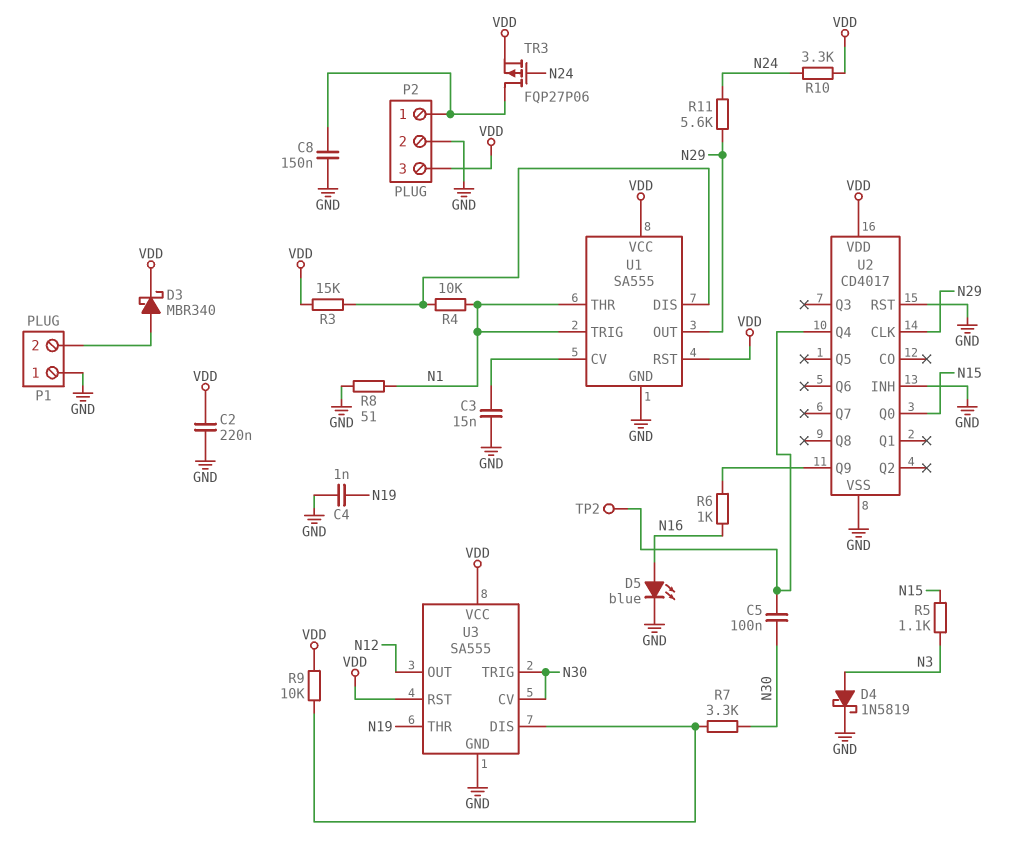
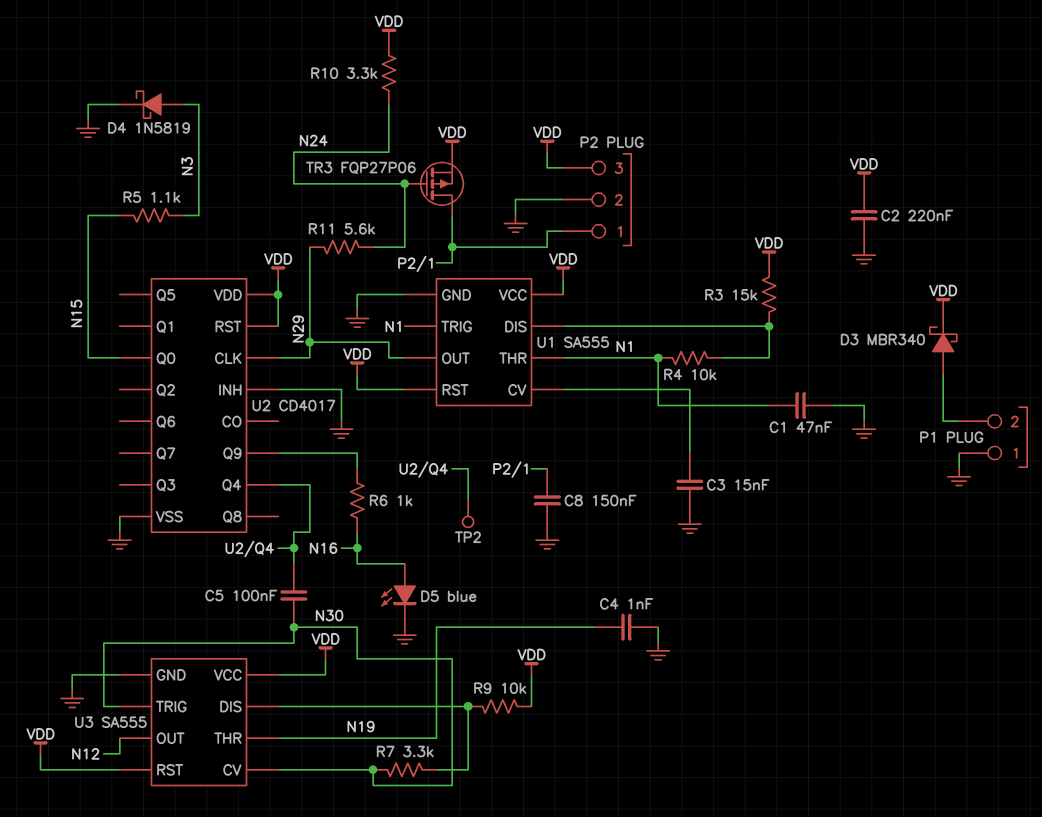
C1: none -> 47nF (GND, N1)
R8: 51 (GND, N1) -> none
U2 pin RST: GND -> VDD

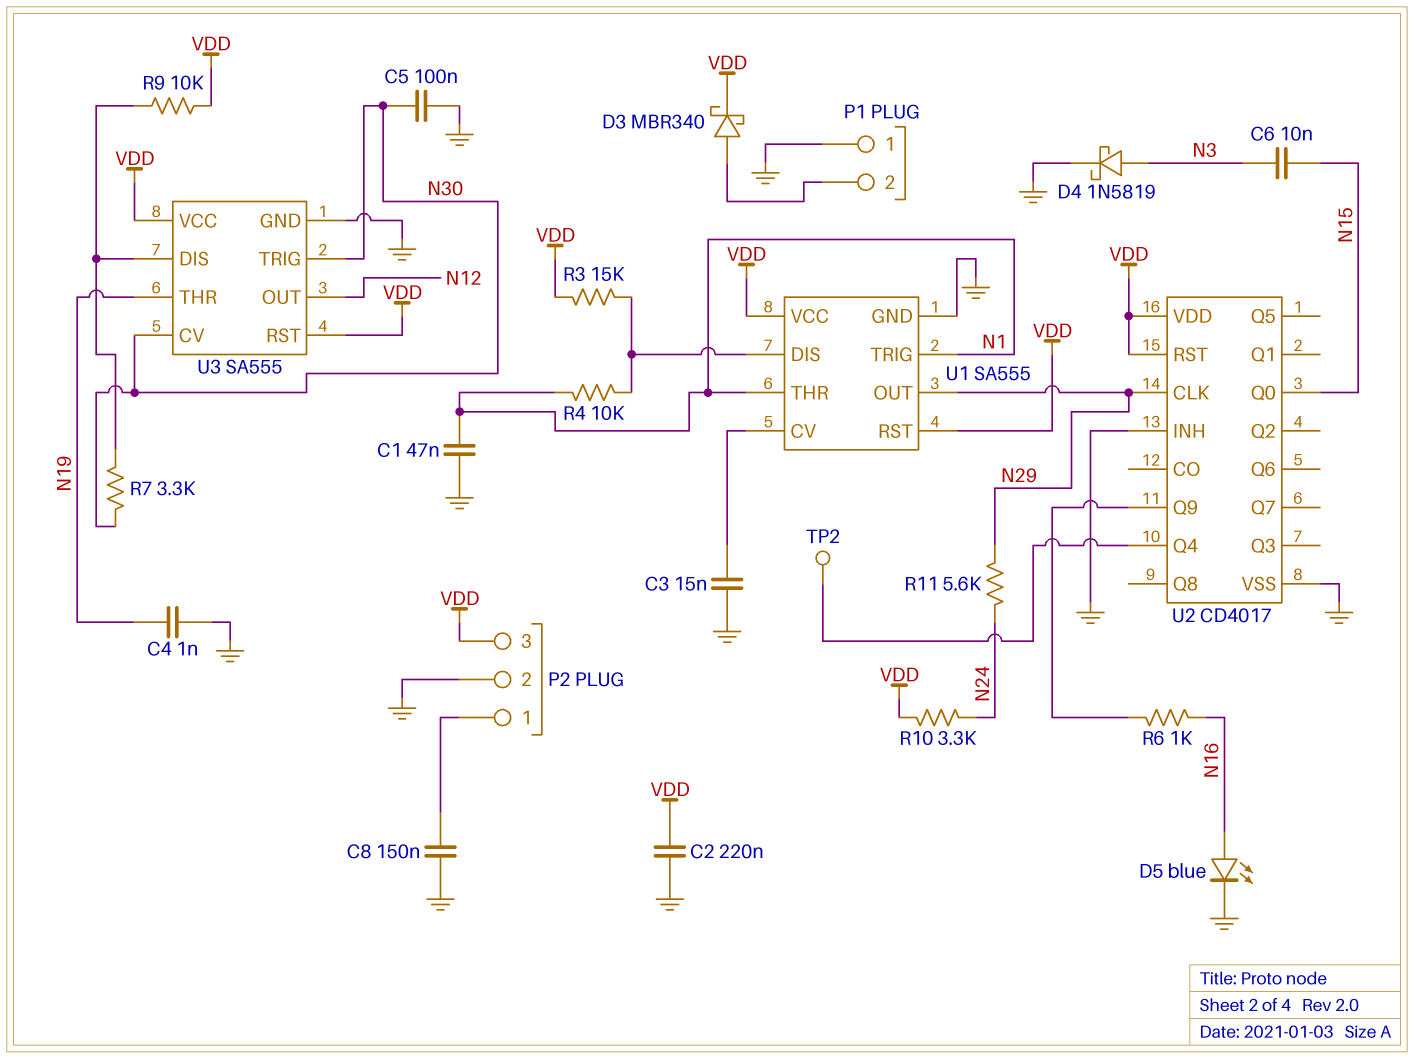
C5: 100nF (N30, U2/Q4) -> 100nF (GND, N30)
C6: none -> 10nF (N3, N15)
R5: 1.1k (N3, N15) -> none
TR3: PMOS FQP27P06 (G N24, D P2/1, S VDD) -> none

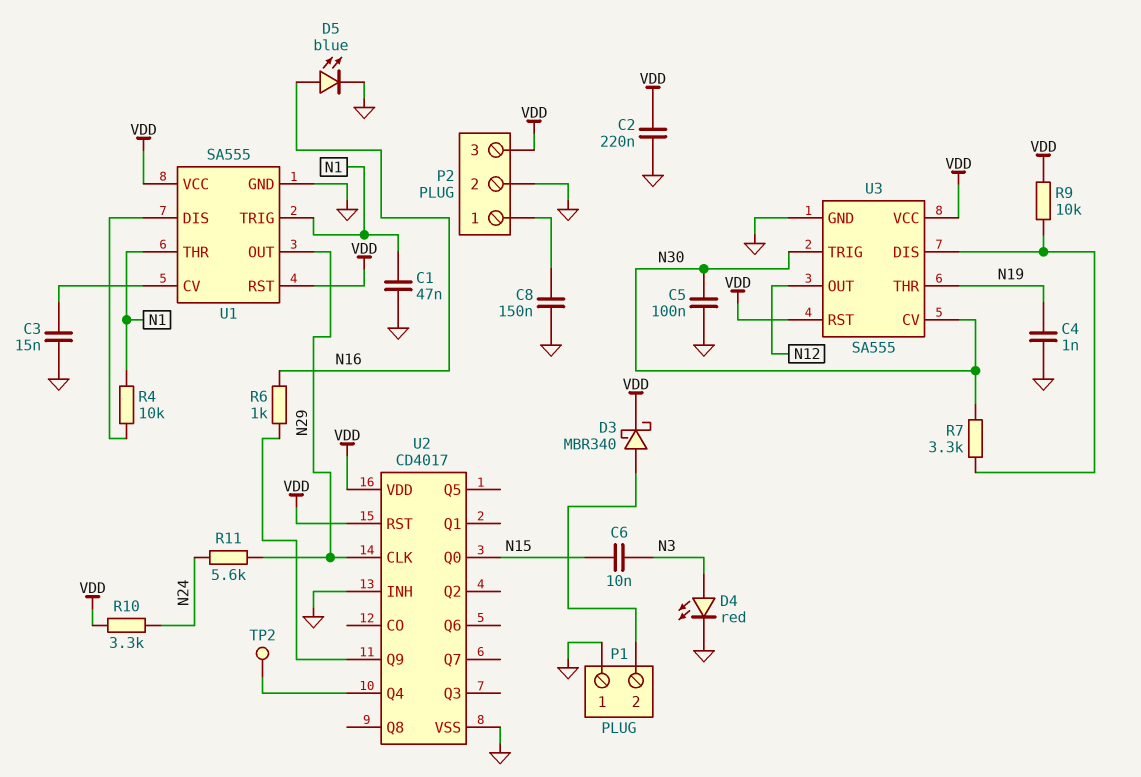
D4: schottky 1N5819 (A N3, K GND) -> LED red (A N3, K GND)
R3: 15k (U1/DIS, VDD) -> none

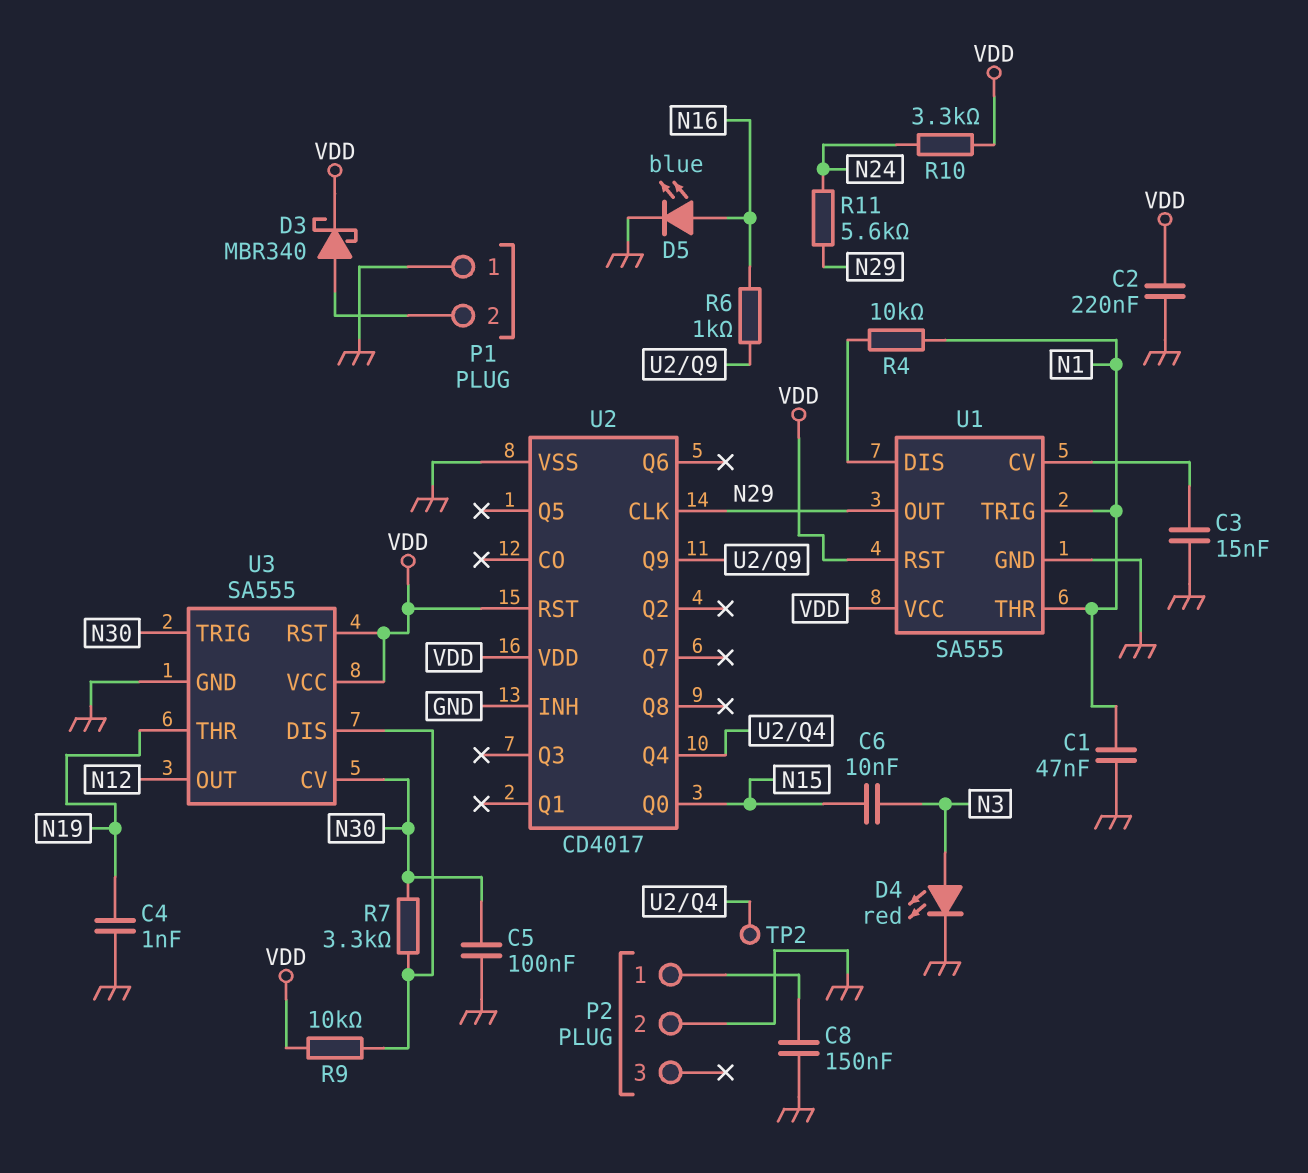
P2 pin 3: VDD -> none

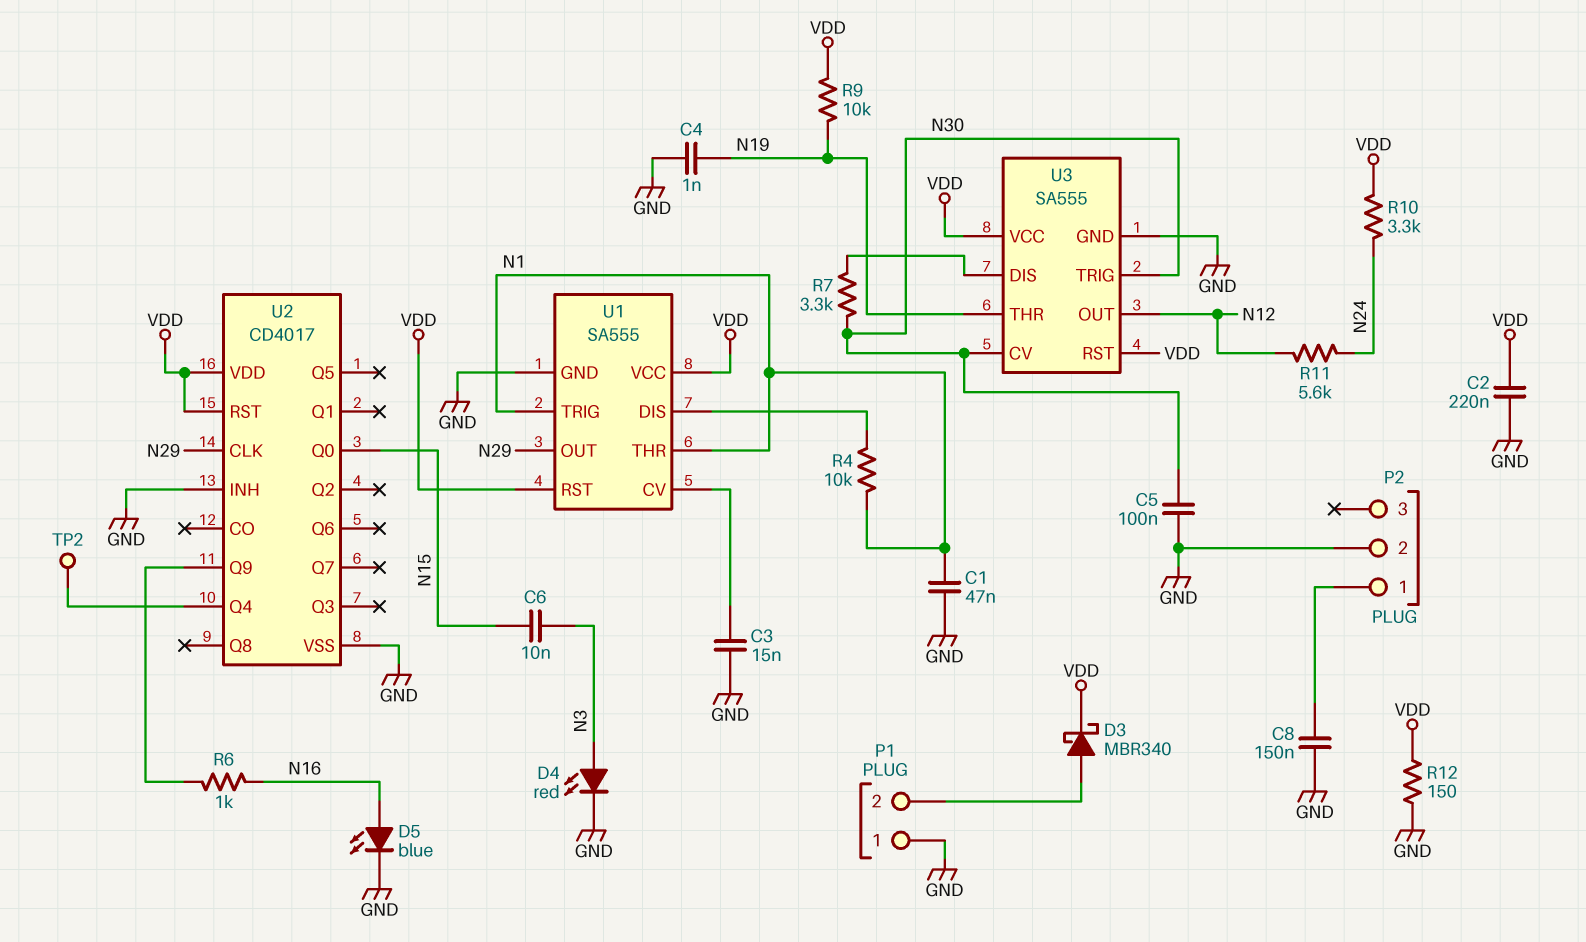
R9: 10k (U3/DIS, VDD) -> 10k (N19, VDD)
R11: 5.6k (N24, N29) -> 5.6k (N12, N24)
R12: none -> 150 (GND, VDD)

